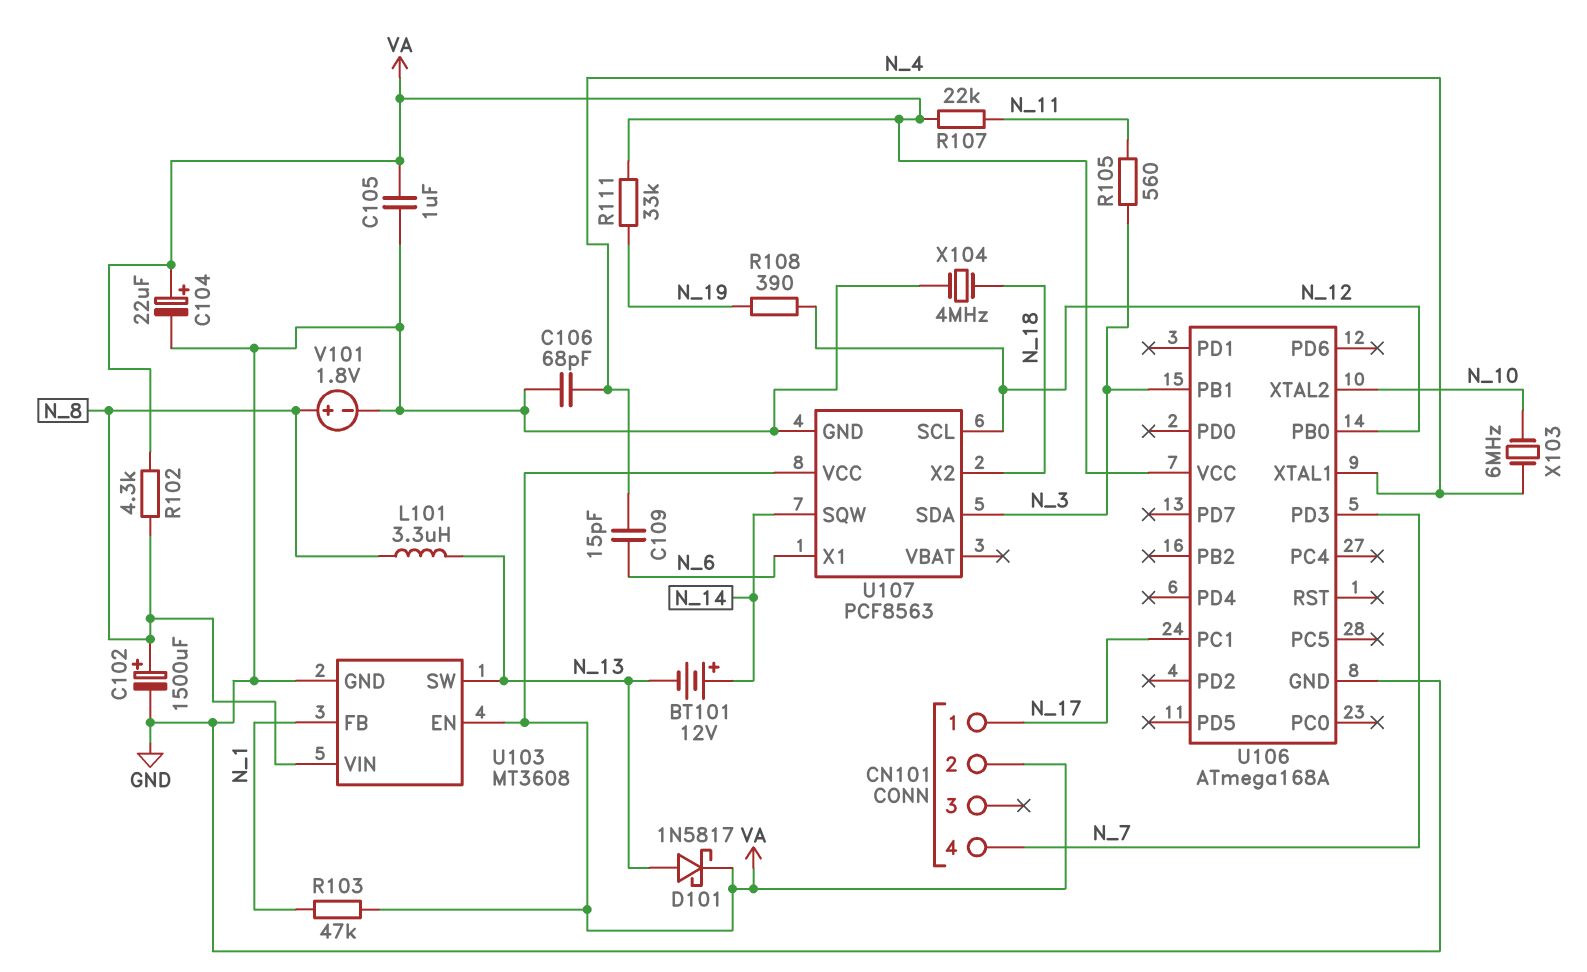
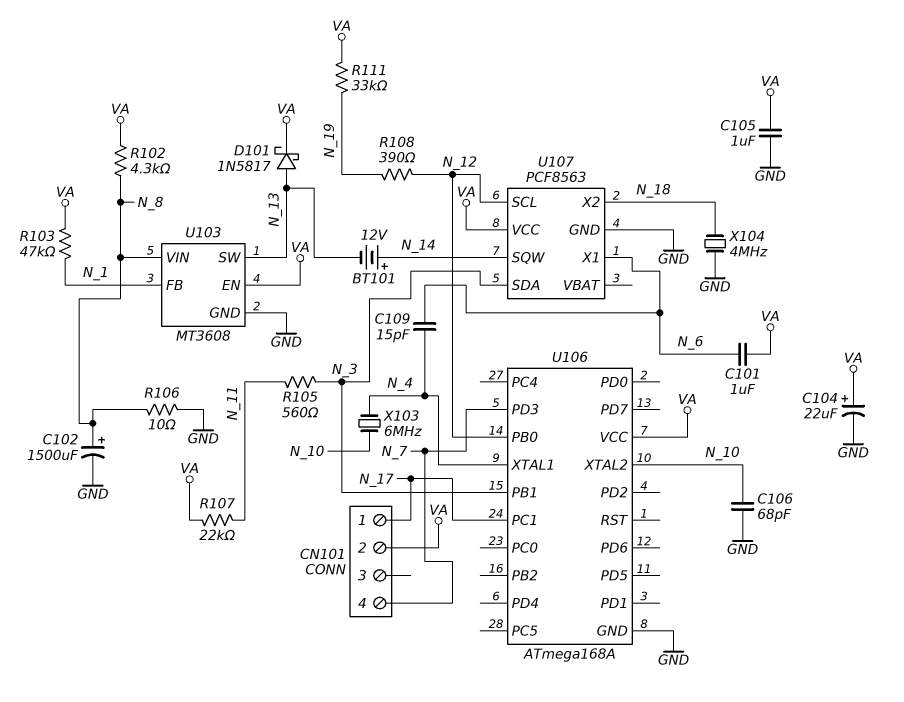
C101: none -> 1uF (N_6, VA)
C106: 68pF (GND, N_4) -> 68pF (GND, N_10)
L101: 3.3uH (N_8, N_13) -> none
R106: none -> 10 (GND, N_8)
V101: 1.8V (plus N_8, minus GND) -> none

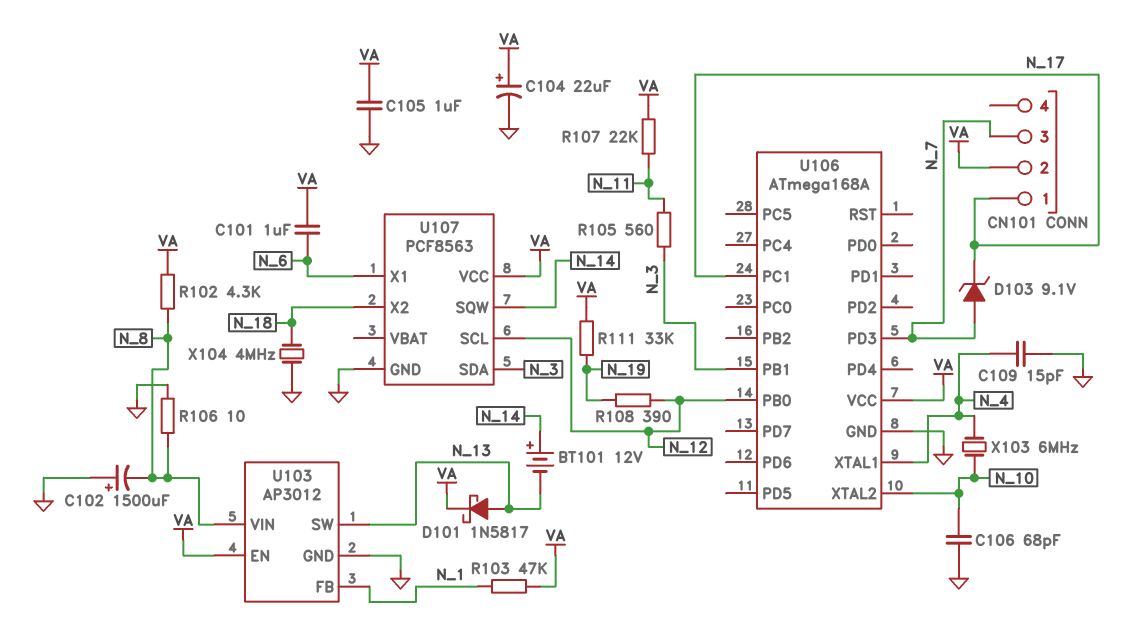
C102: 1500uF (plus N_8, minus GND) -> 1500uF (plus GND, minus N_8)
C109: 15pF (N_4, N_6) -> 15pF (GND, N_4)
CN101 pin 3: none -> N_7
CN101 pin 4: N_7 -> none
D103: none -> zener 9.1V (A N_7, K N_17)
U103: MT3608 -> AP3012

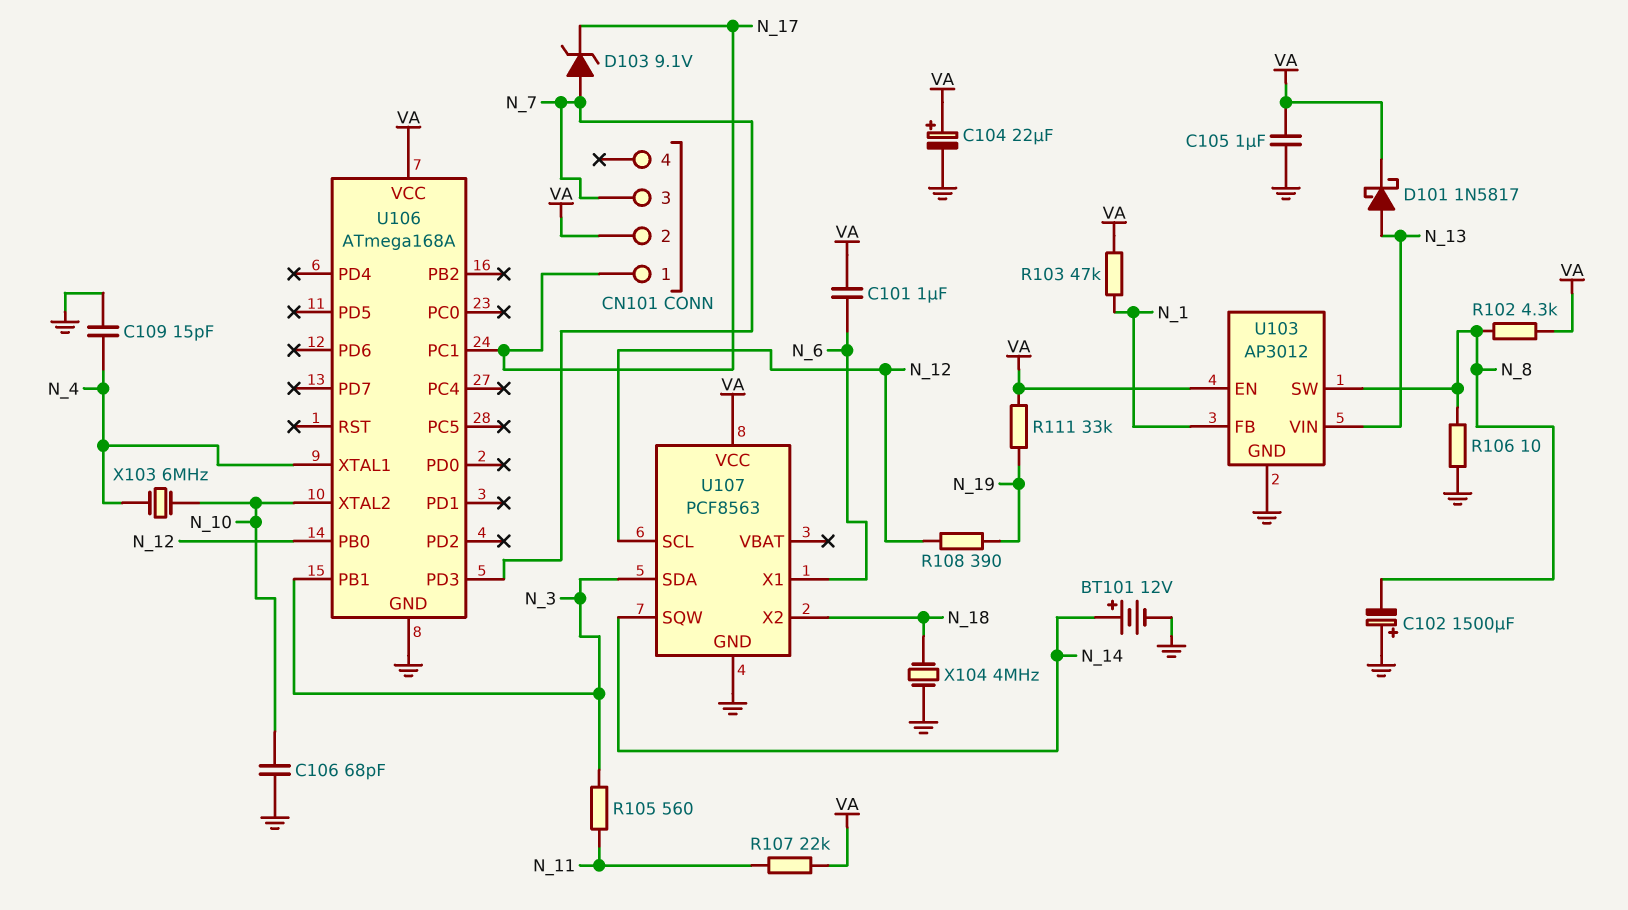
BT101: 12V (plus N_14, minus N_13) -> 12V (plus N_14, minus GND)
U103 pin SW: N_13 -> N_8
U103 pin VIN: N_8 -> N_13

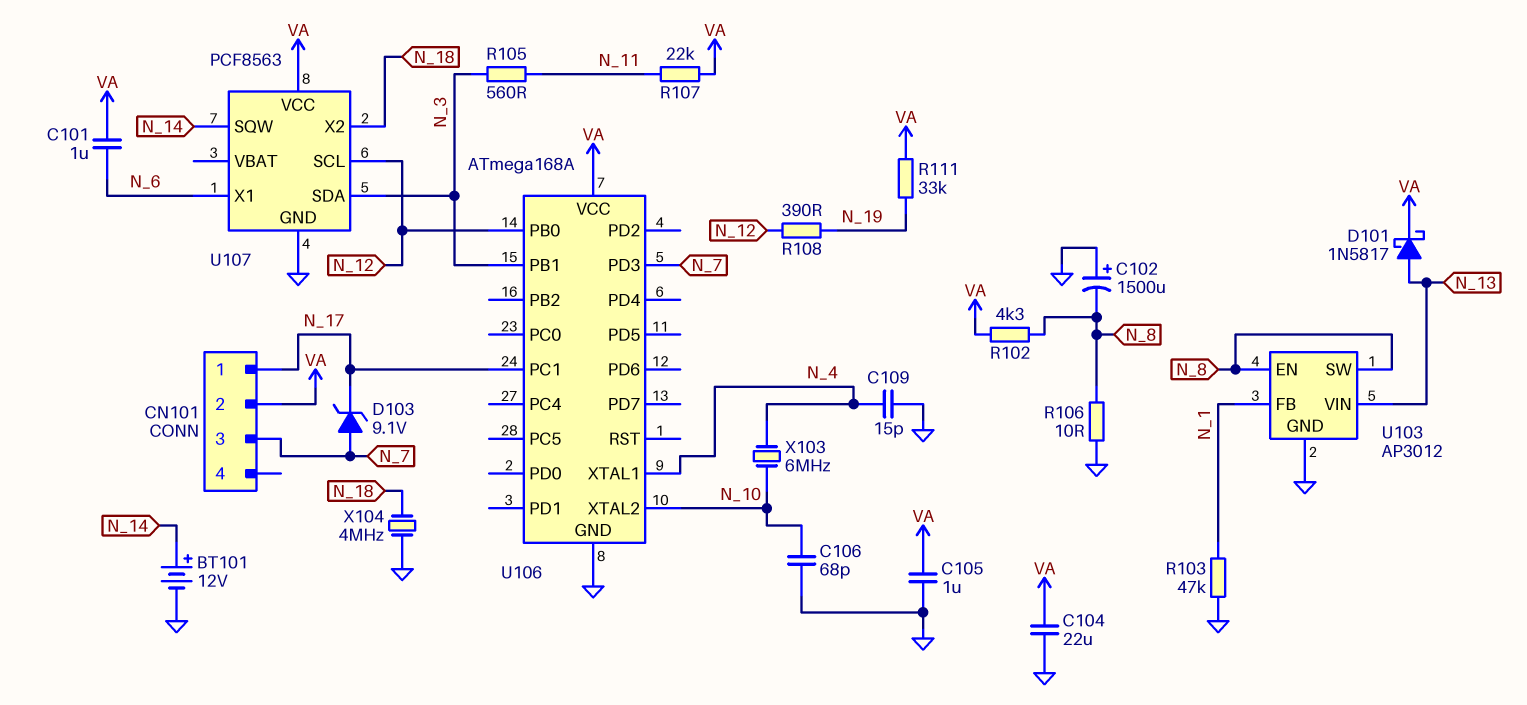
C104: 22uF (plus VA, minus GND) -> 22uF (GND, VA)
R103: 47k (N_1, VA) -> 47k (GND, N_1)
U103 pin EN: VA -> N_8

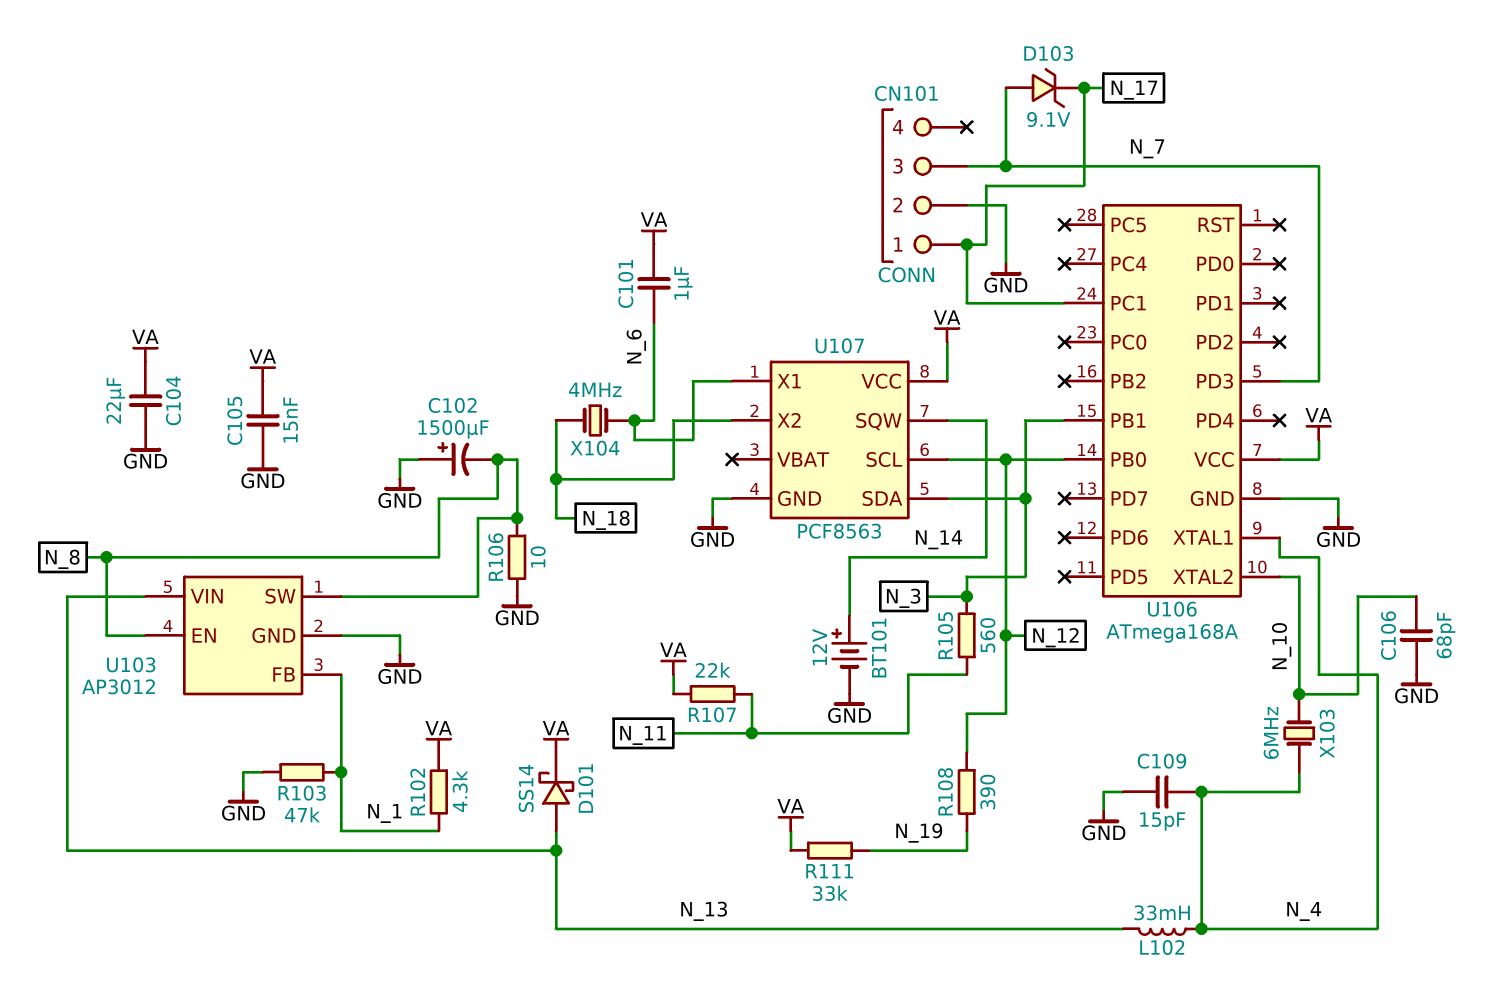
C105: 1uF (GND, VA) -> 15nF (GND, VA)
CN101 pin 2: VA -> GND
D101: schottky 1N5817 (A N_13, K VA) -> schottky SS14 (A N_13, K VA)
L102: none -> 33mH (N_4, N_13)
R102: 4.3k (N_8, VA) -> 4.3k (N_1, VA)
X104: 4MHz (GND, N_18) -> 4MHz (N_6, N_18)

